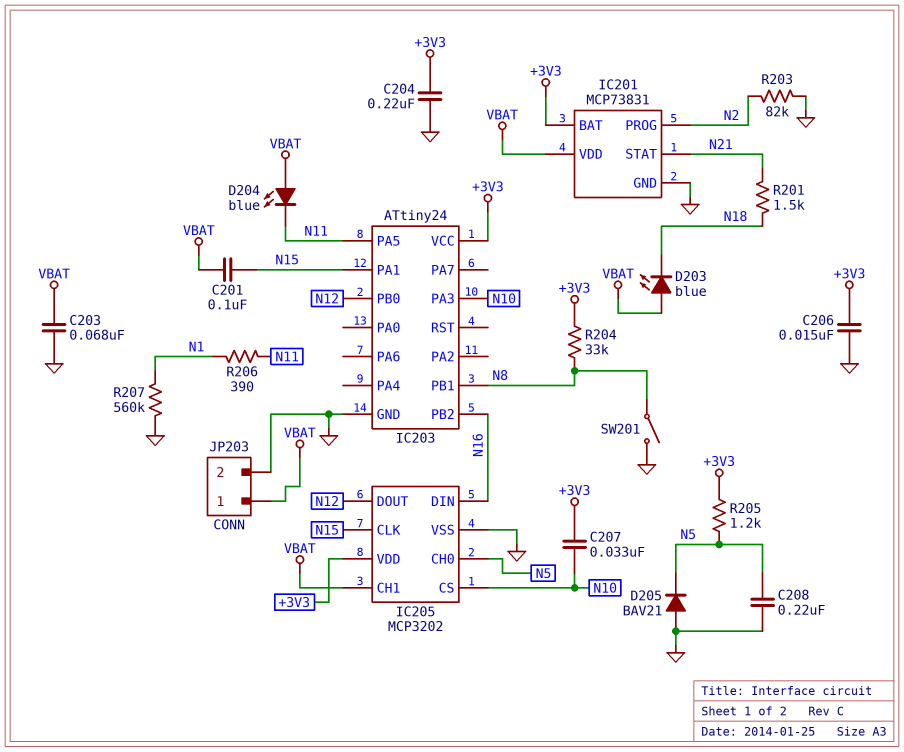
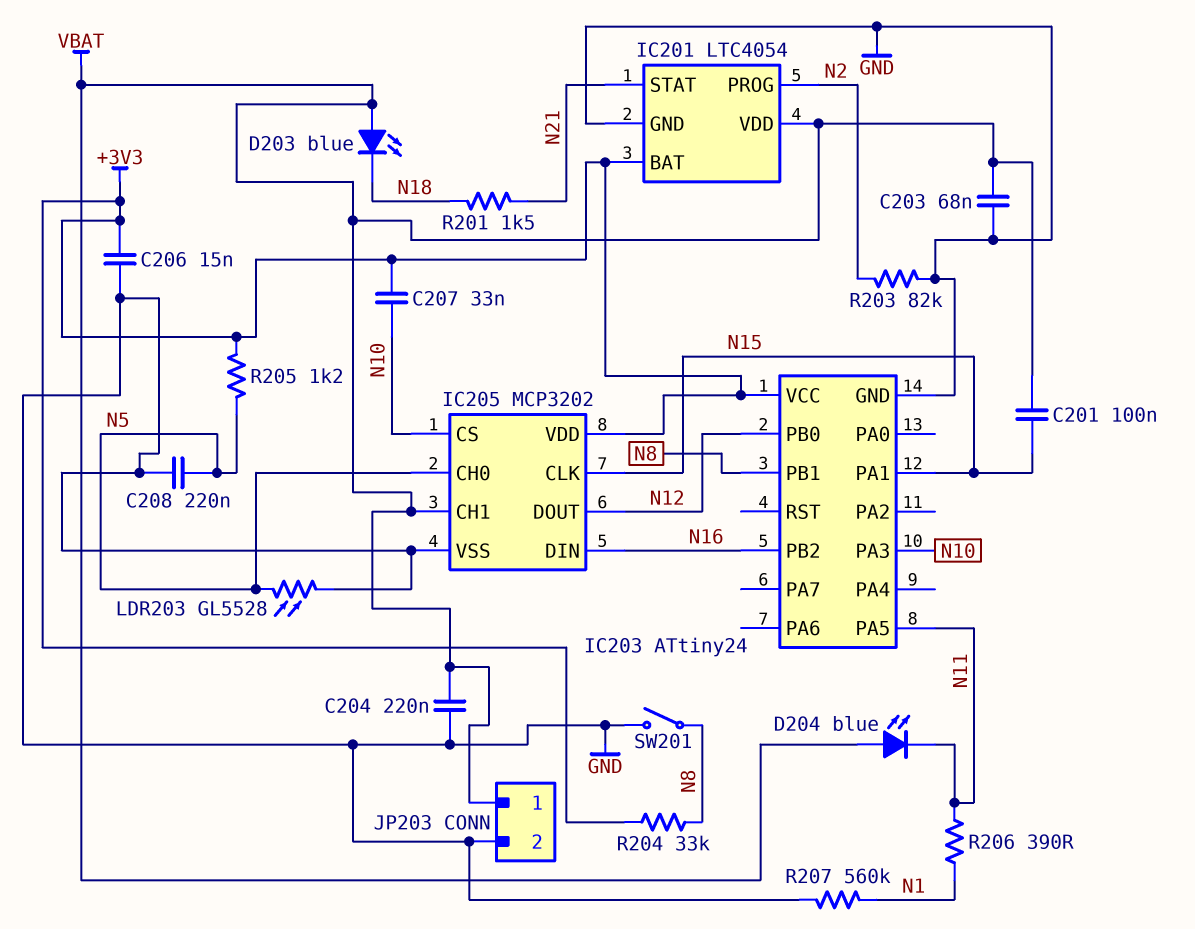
C204: 220nF (+3V3, GND) -> 220nF (GND, VBAT)
D205: diode BAV21 (A GND, K N5) -> none
IC201: MCP73831 -> LTC4054
LDR203: none -> GL5528 (GND, N5)

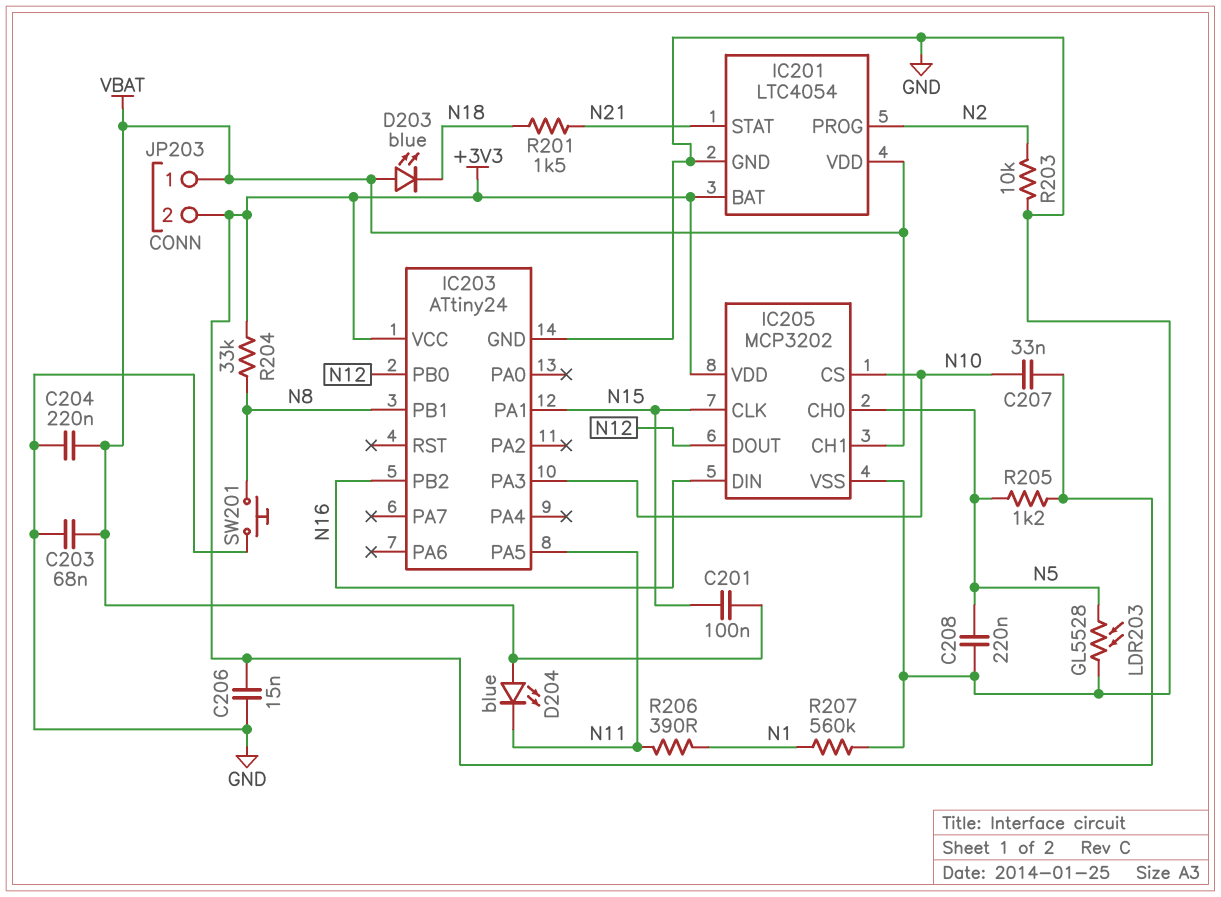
JP203 pin 2: GND -> +3V3
R203: 82k (GND, N2) -> 10k (GND, N2)
SW201: switch (GND, N8) -> button (GND, N8)

